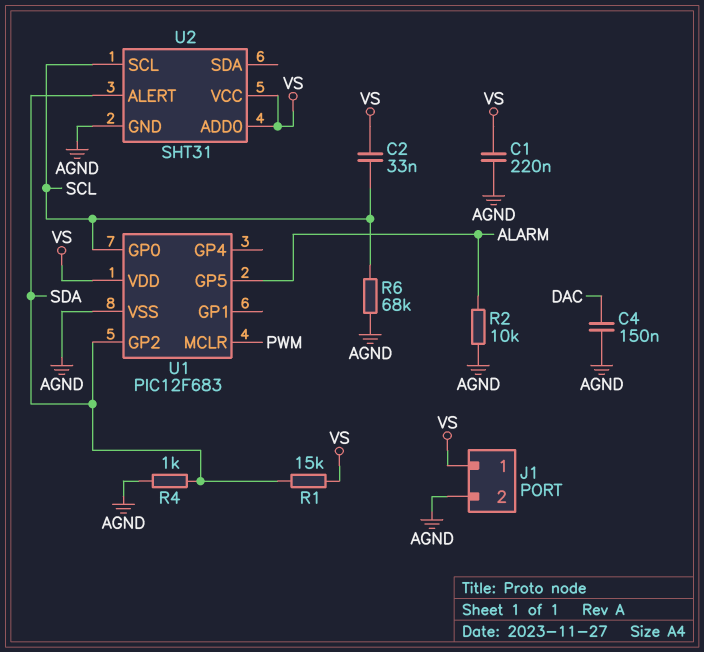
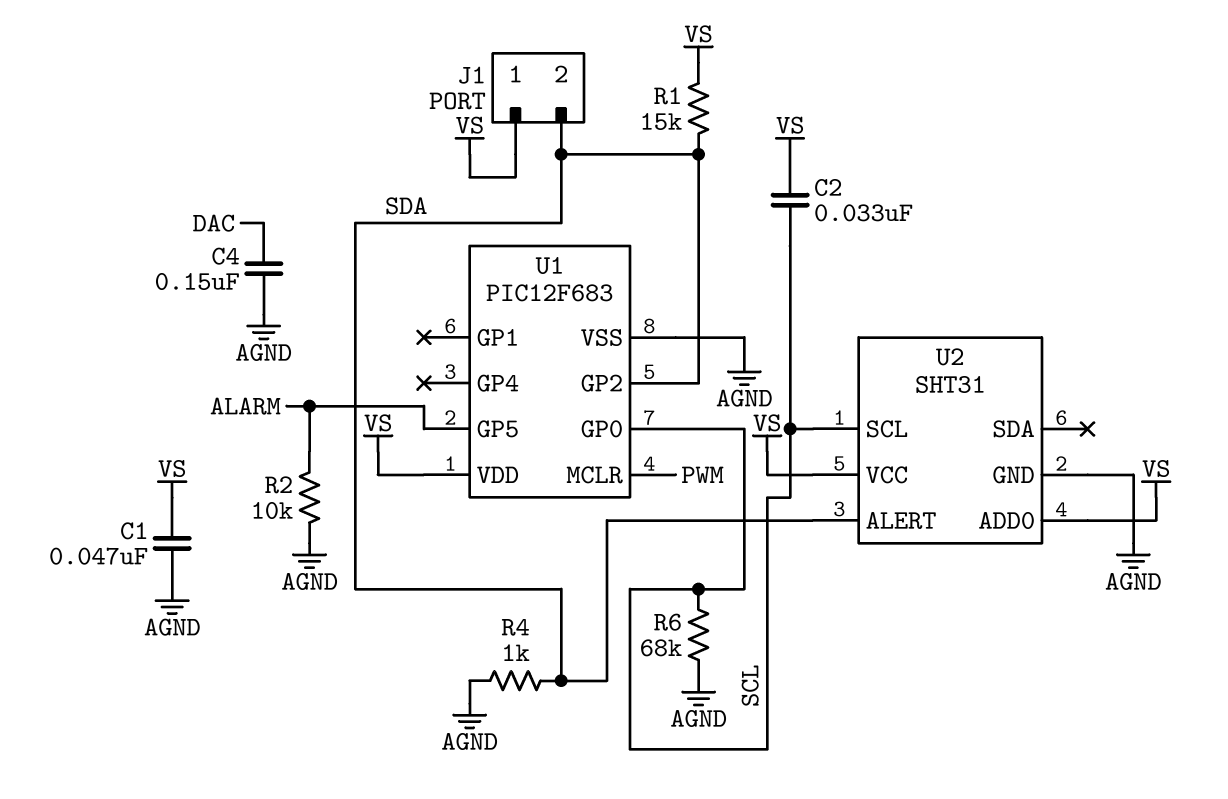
C1: 220nF (AGND, VS) -> 47nF (AGND, VS)
J1 pin 2: AGND -> SDA

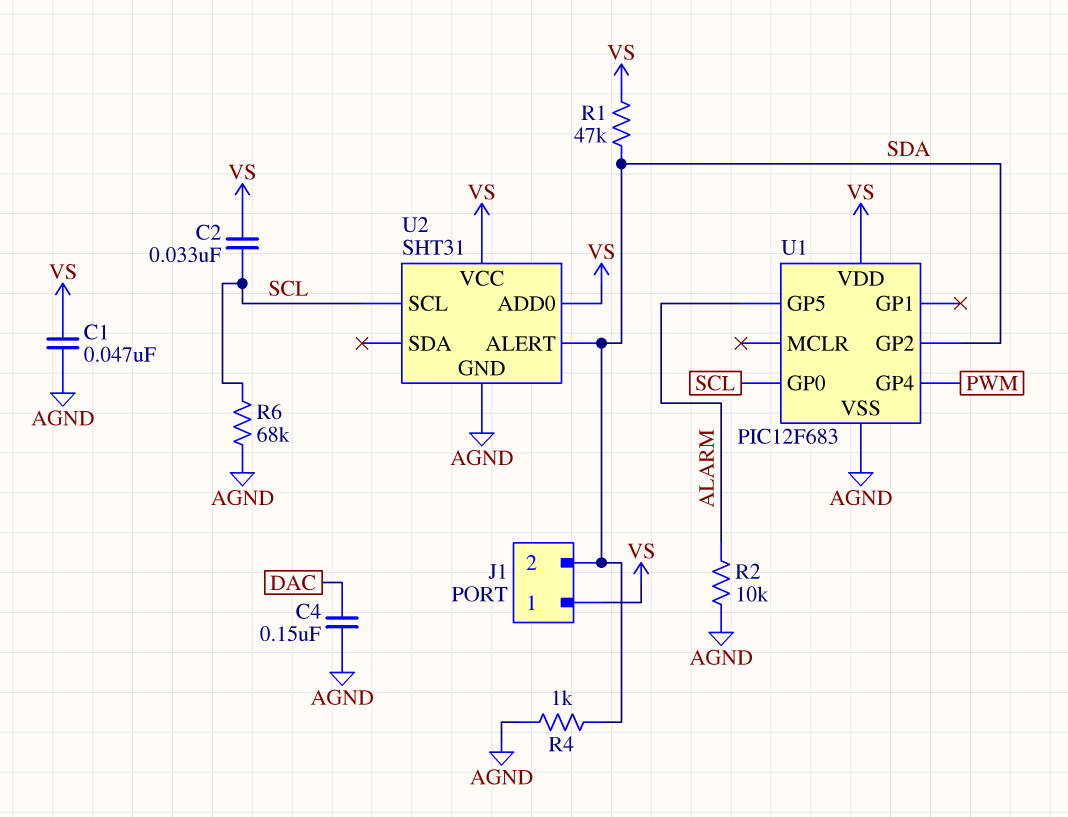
R1: 15k (SDA, VS) -> 47k (SDA, VS)
U1 pin GP4: none -> PWM
U1 pin MCLR: PWM -> none

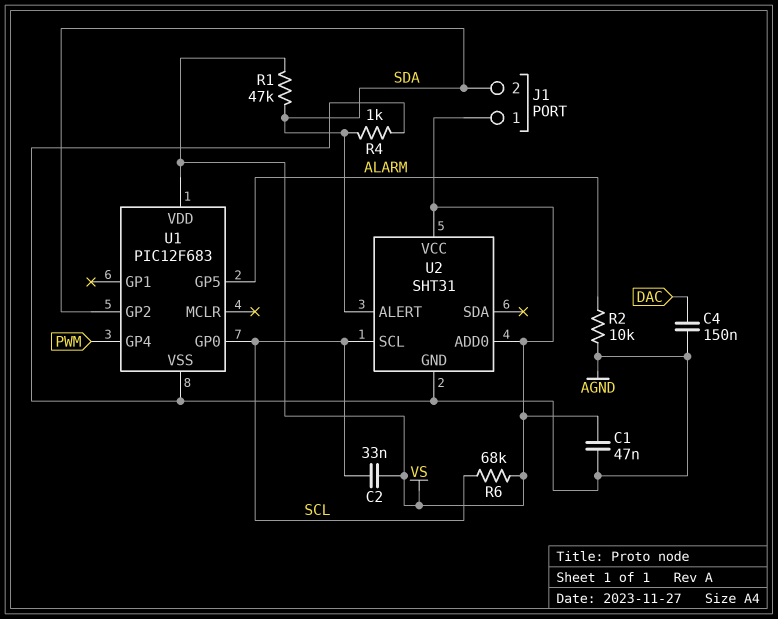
R6: 68k (AGND, SCL) -> 68k (SCL, VS)

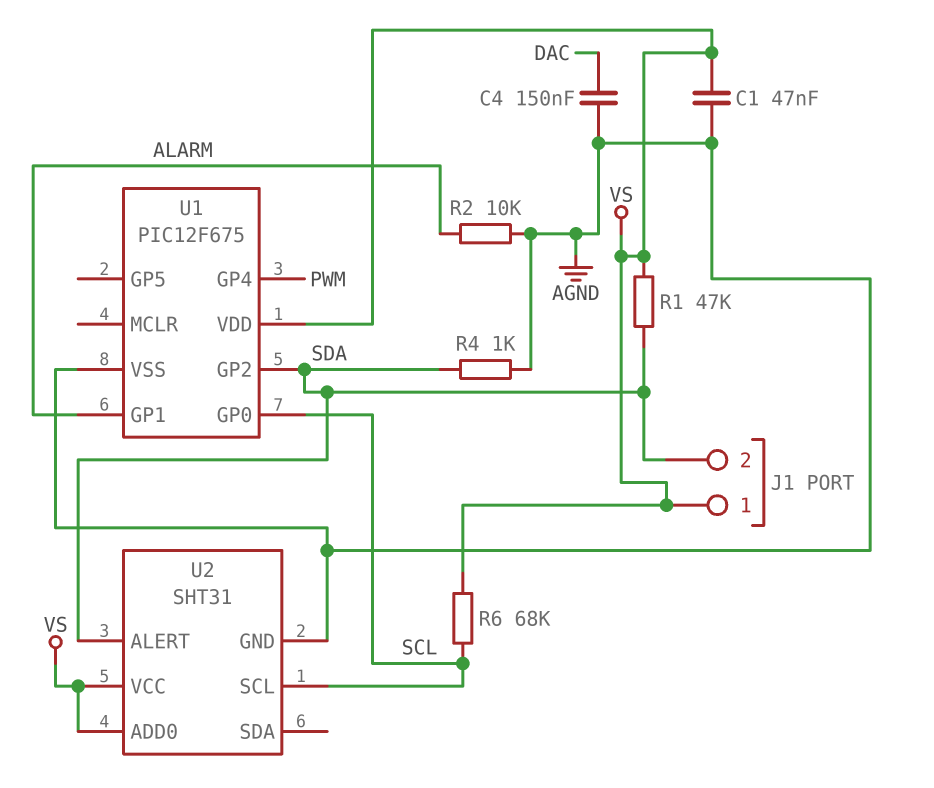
C2: 33nF (SCL, VS) -> none
U1: PIC12F683 -> PIC12F675
U1 pin GP1: none -> ALARM
U1 pin GP5: ALARM -> none

